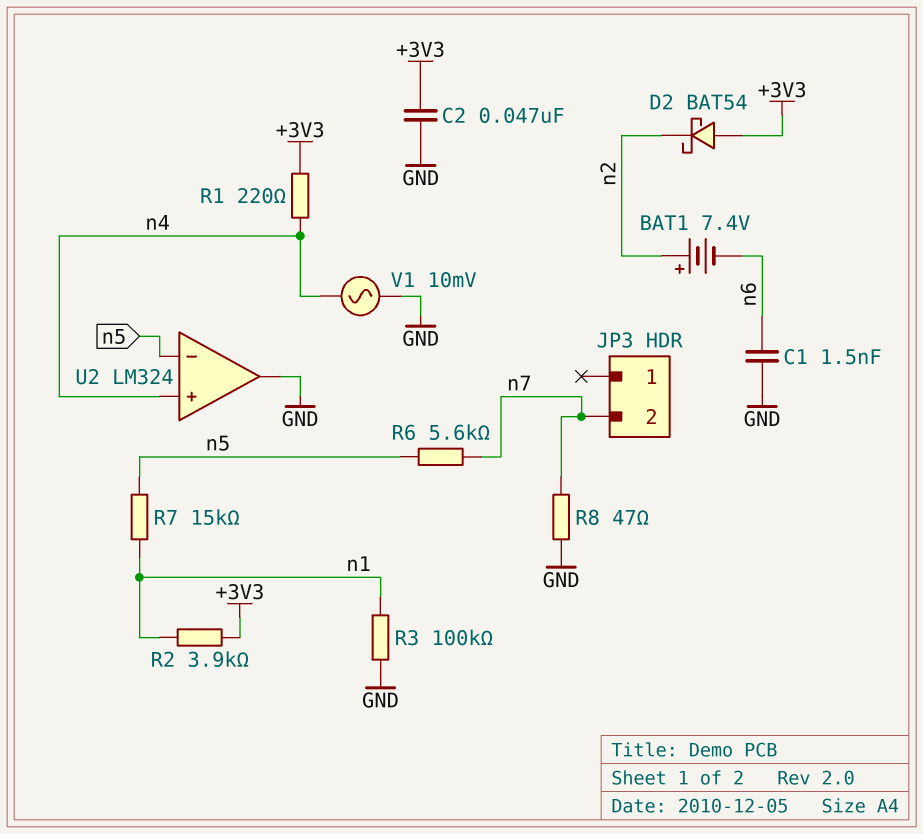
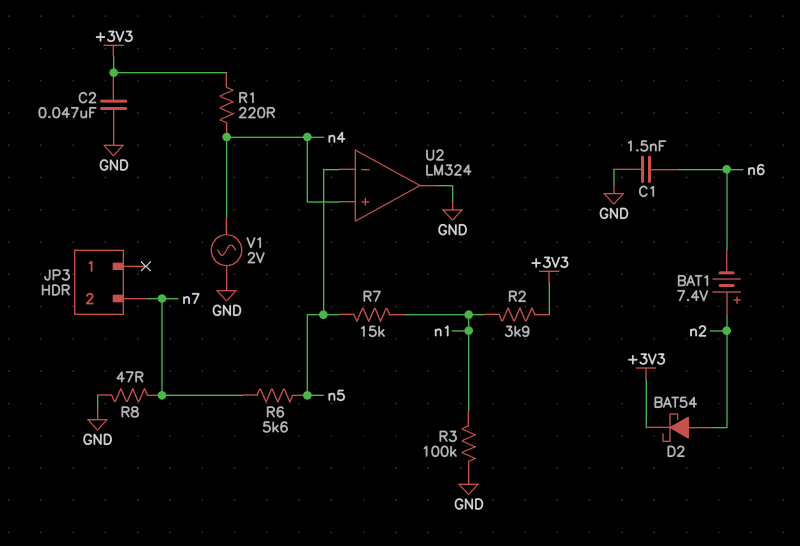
D2: schottky BAT54 (A +3V3, K n2) -> schottky BAT54 (A n2, K +3V3)
V1: AC 10mV (GND, n4) -> AC 2V (GND, n4)

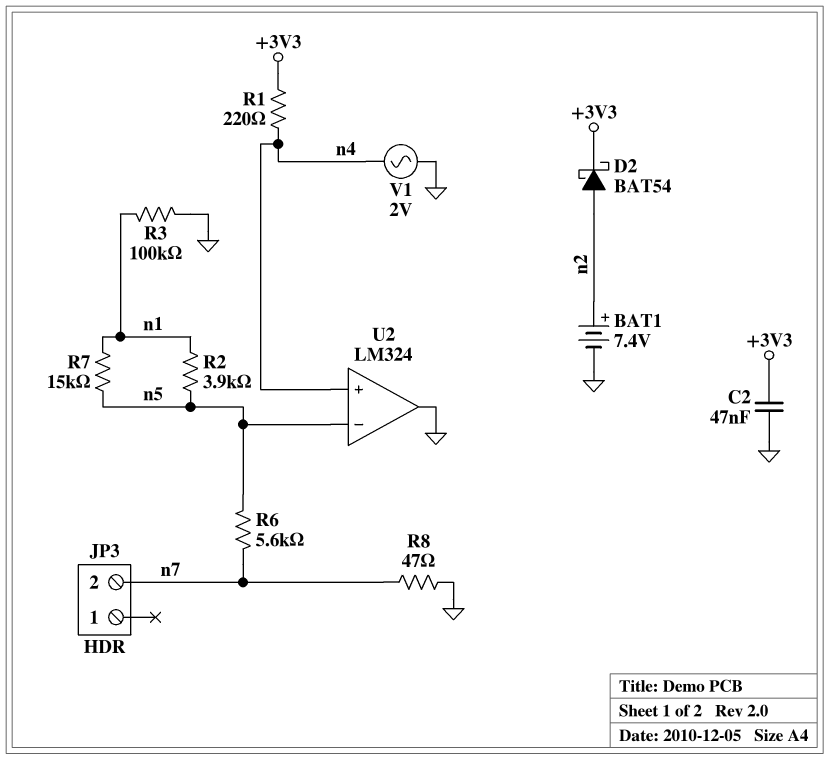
BAT1: 7.4V (plus n2, minus n6) -> 7.4V (plus n2, minus GND)
C1: 1.5nF (GND, n6) -> none
R2: 3.9k (+3V3, n1) -> 3.9k (n1, n5)

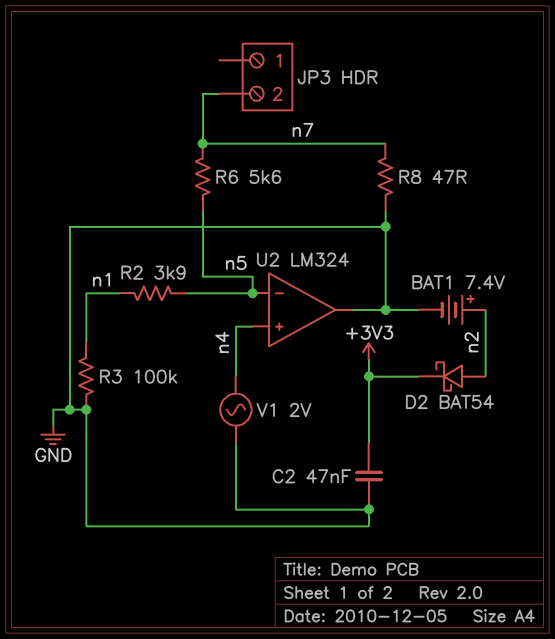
R1: 220 (+3V3, n4) -> none
R7: 15k (n1, n5) -> none

